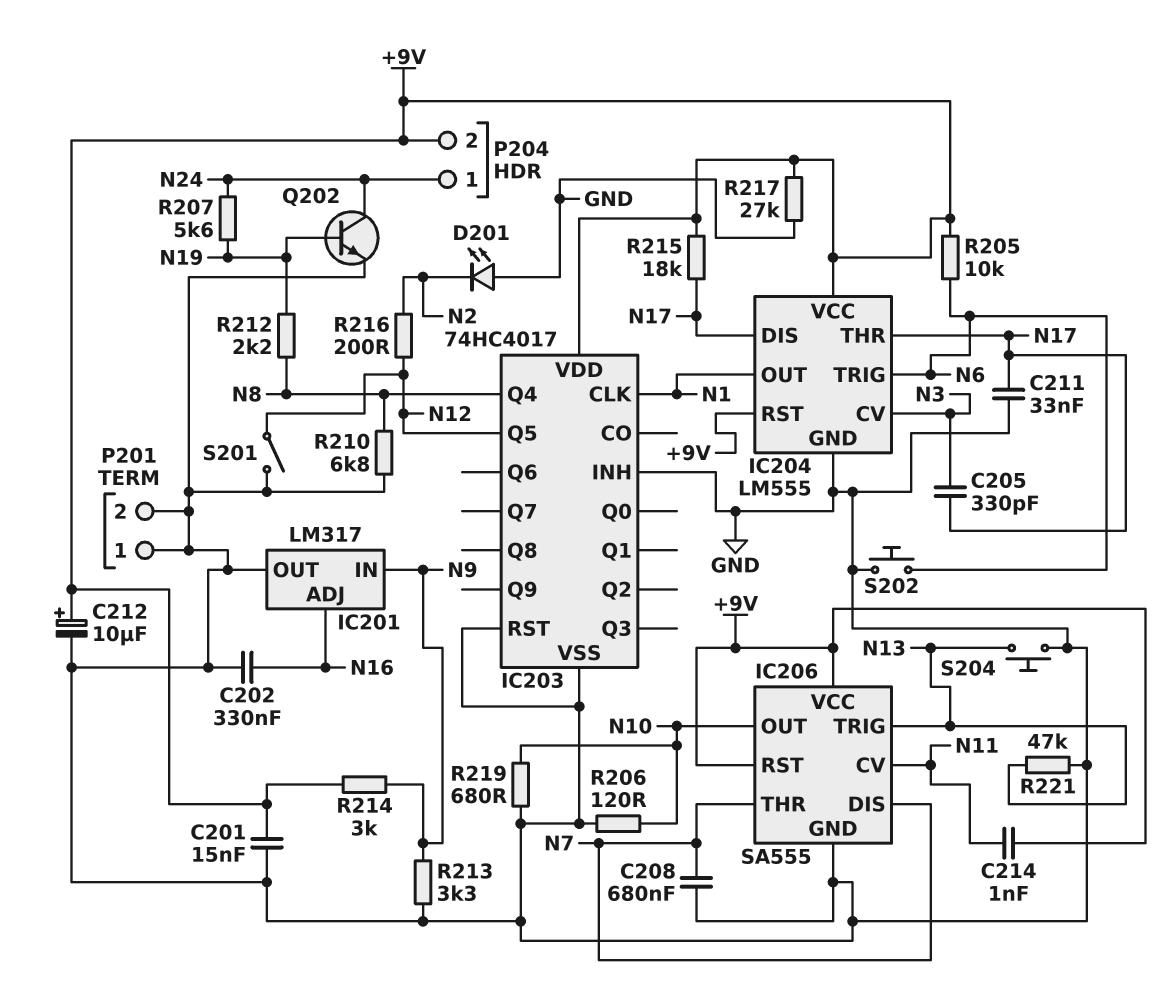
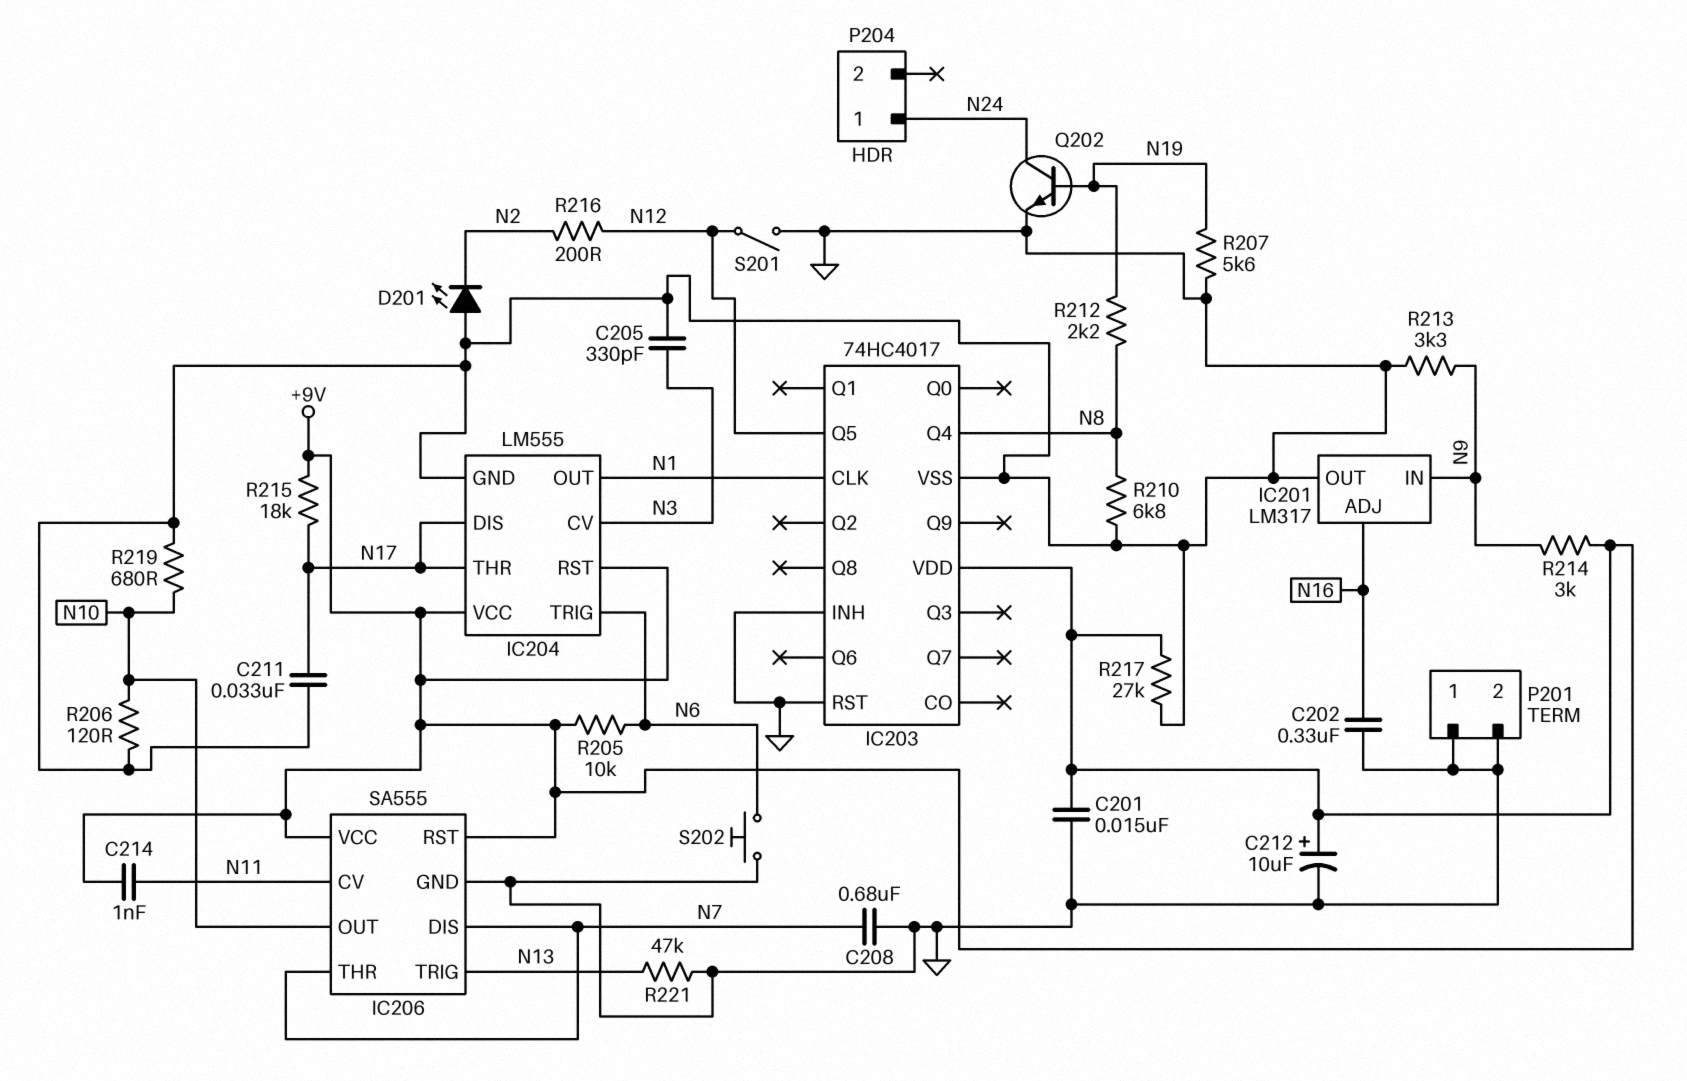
C205: 330pF (N3, N17) -> 330pF (GND, N3)
P204 pin 2: +9V -> none
R207: 5.6k (N19, N24) -> 5.6k (GND, N19)
S204: button (GND, N13) -> none

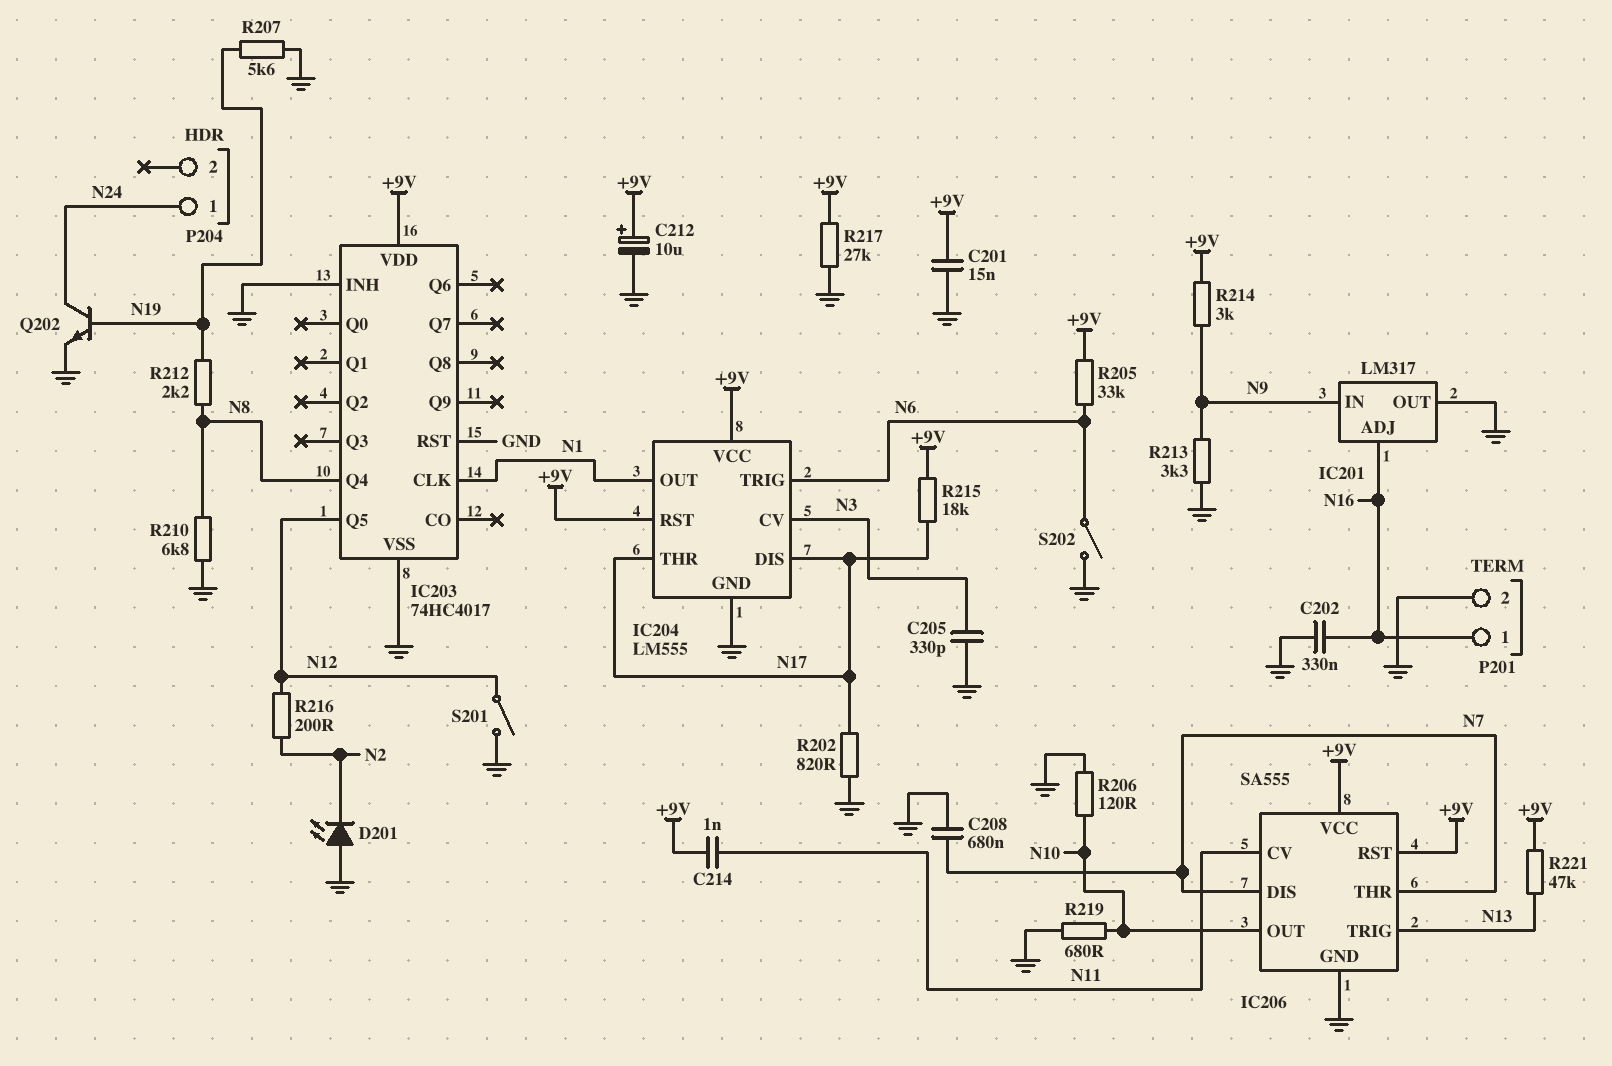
C211: 33nF (GND, N17) -> none
P201 pin 1: GND -> N16
R202: none -> 820 (GND, N17)
R205: 10k (+9V, N6) -> 33k (+9V, N6)
R221: 47k (GND, N13) -> 47k (+9V, N13)
S202: button (GND, N6) -> switch (GND, N6)

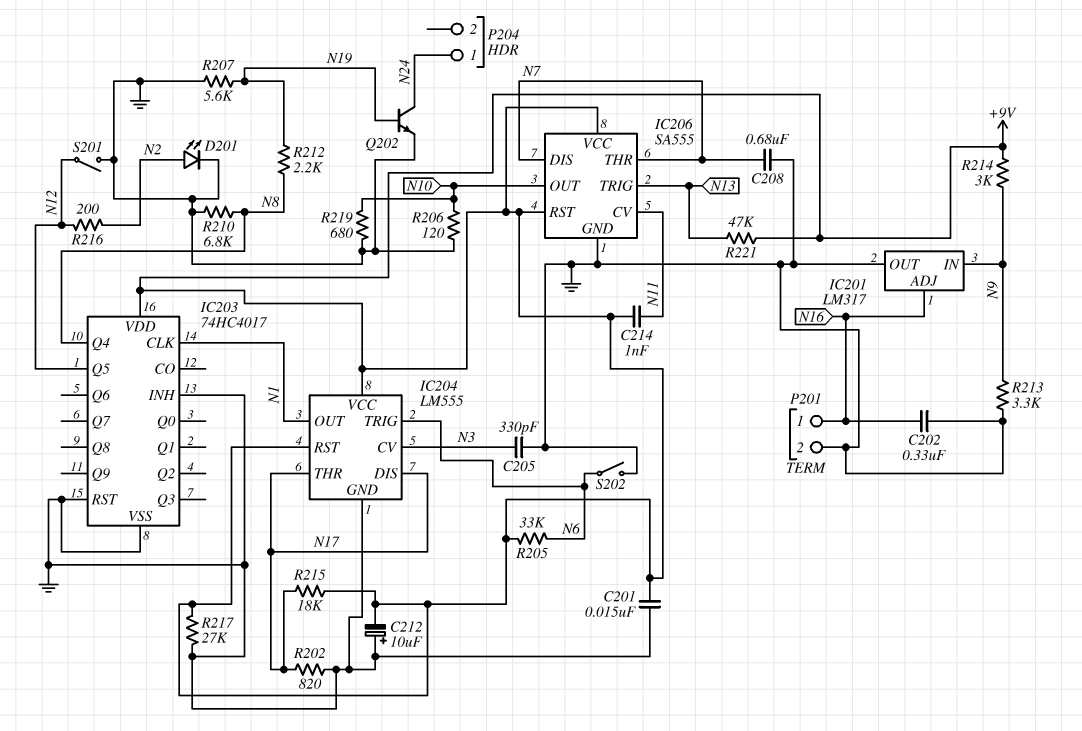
C212: 10uF (plus +9V, minus GND) -> 10uF (plus GND, minus +9V)
D201: LED (A GND, K N2) -> LED (A N2, K GND)

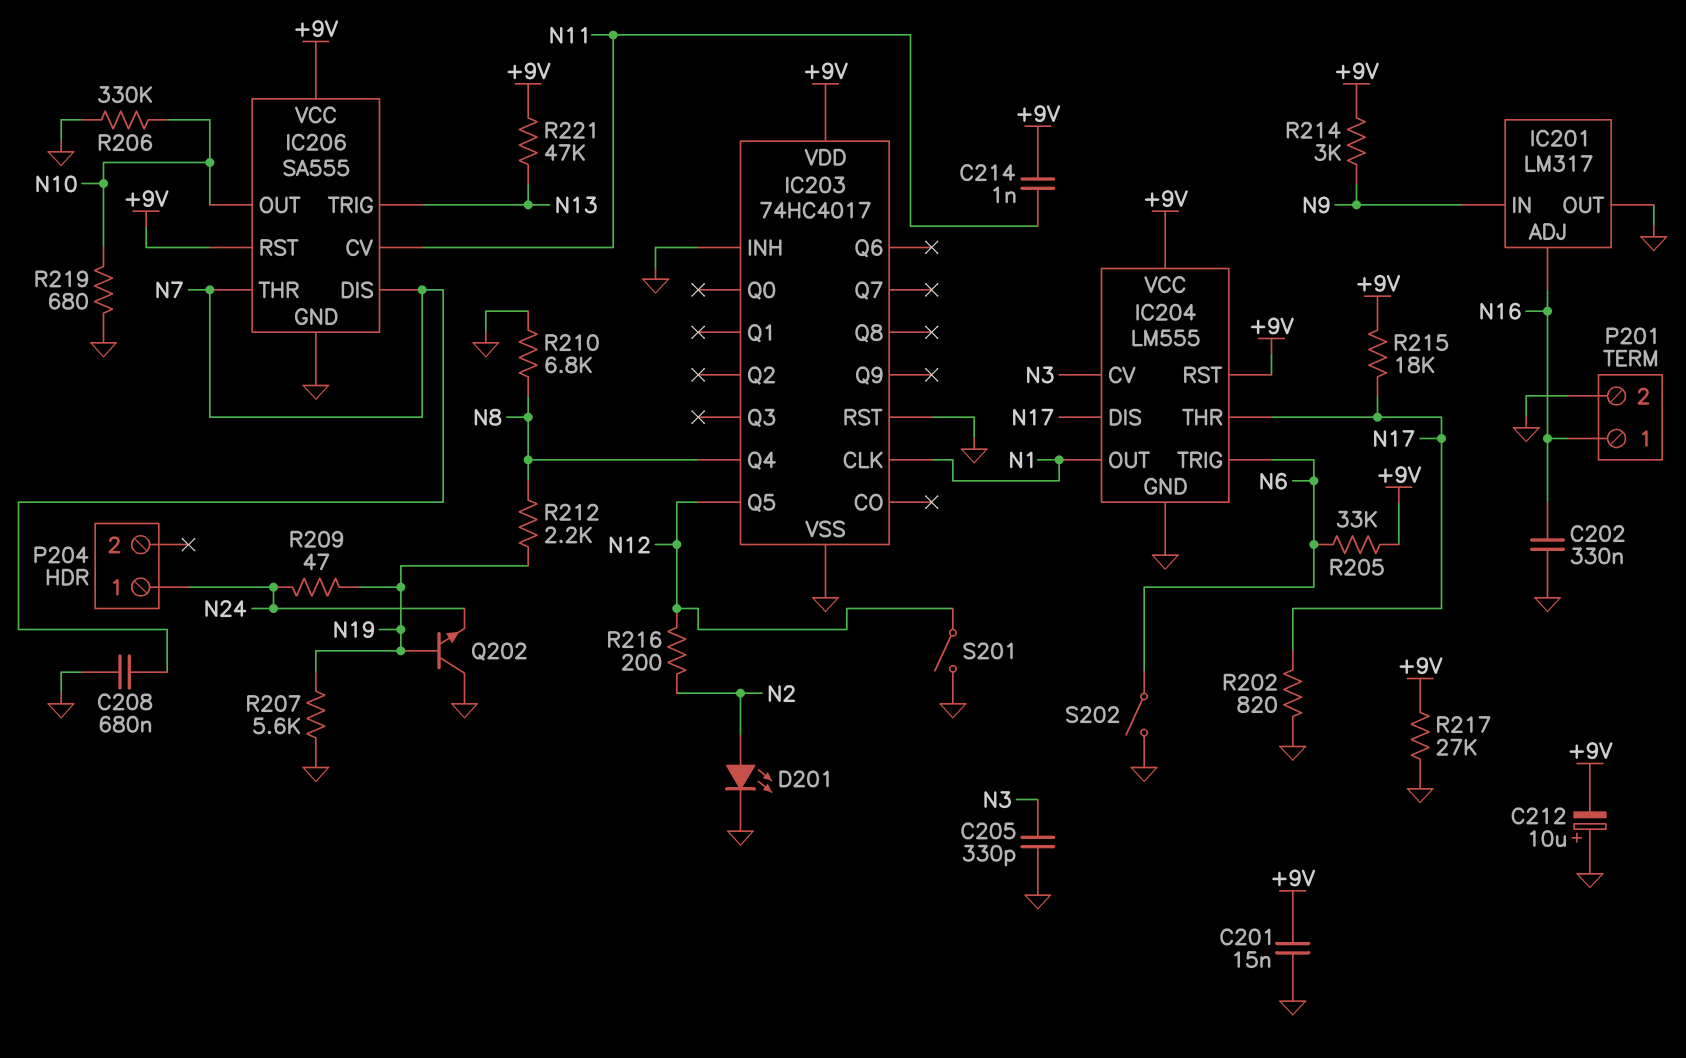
Q202: NPN (B N19, C N24, E GND) -> NPN (B N19, C GND, E N24)
R206: 120 (GND, N10) -> 330k (GND, N10)
R209: none -> 47 (N19, N24)
R213: 3.3k (GND, N9) -> none

